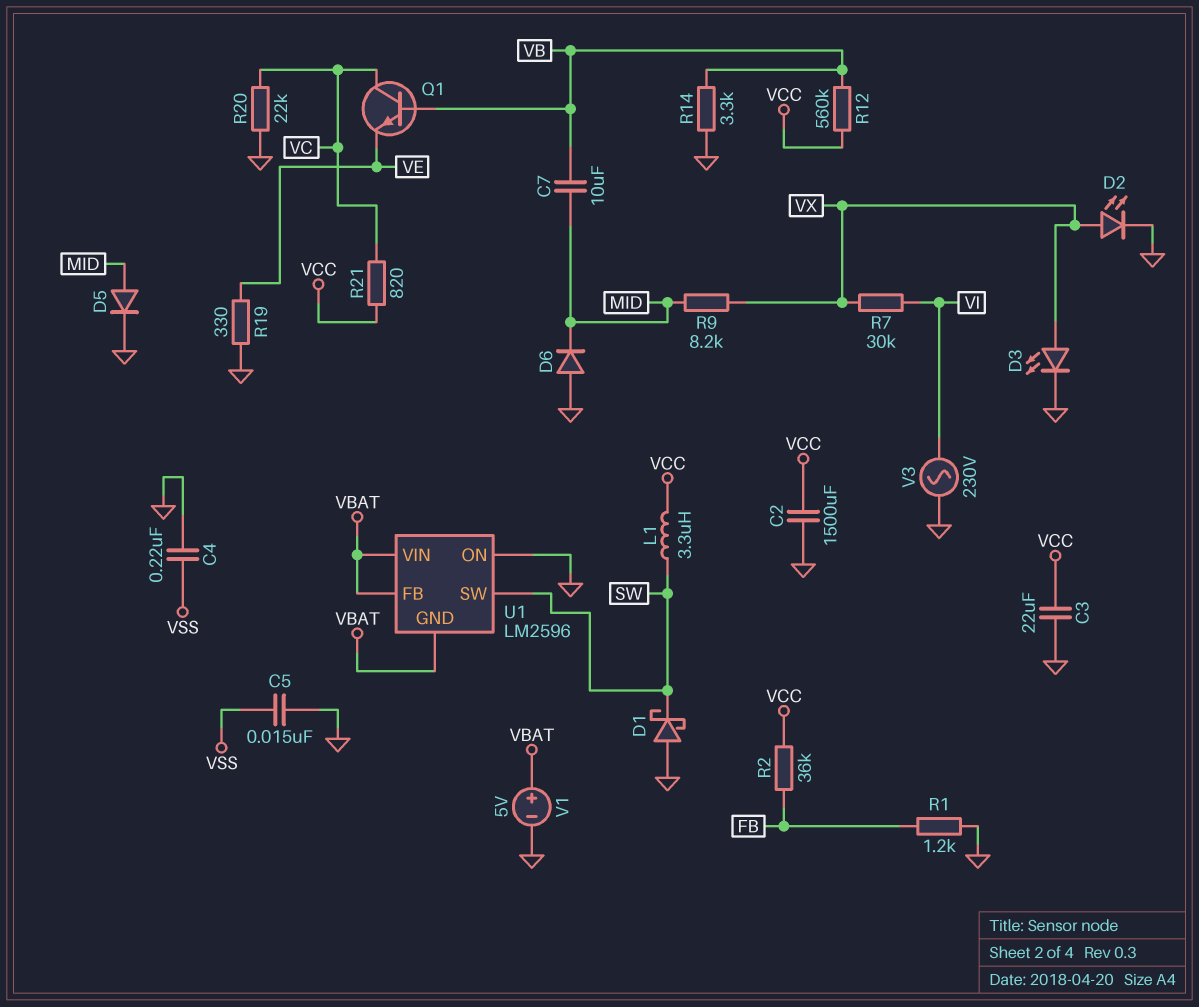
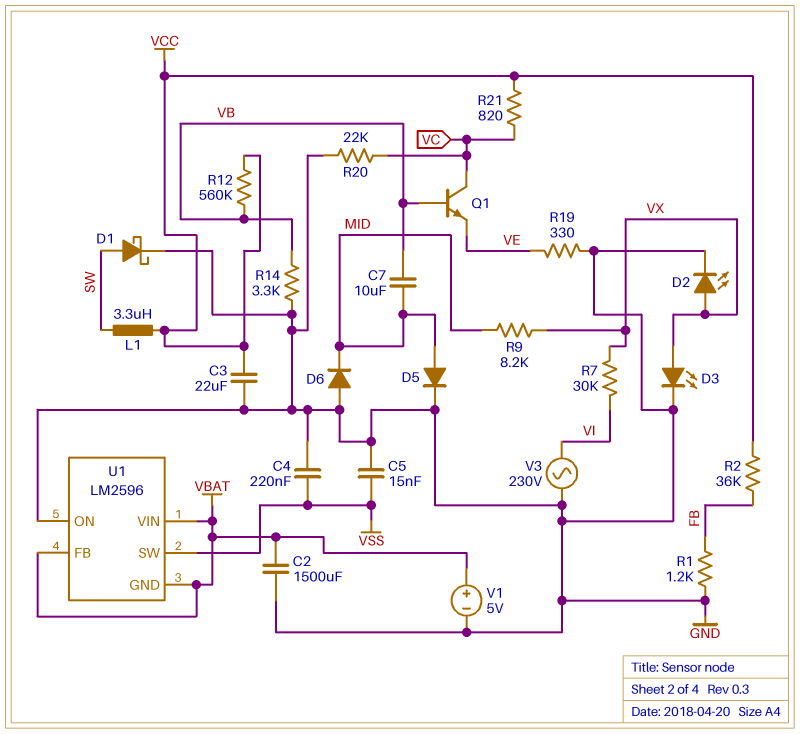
C2: 1500uF (GND, VCC) -> 1500uF (GND, VBAT)
D1: schottky (A GND, K SW) -> schottky (A SW, K GND)
U1 pin SW: SW -> VSS

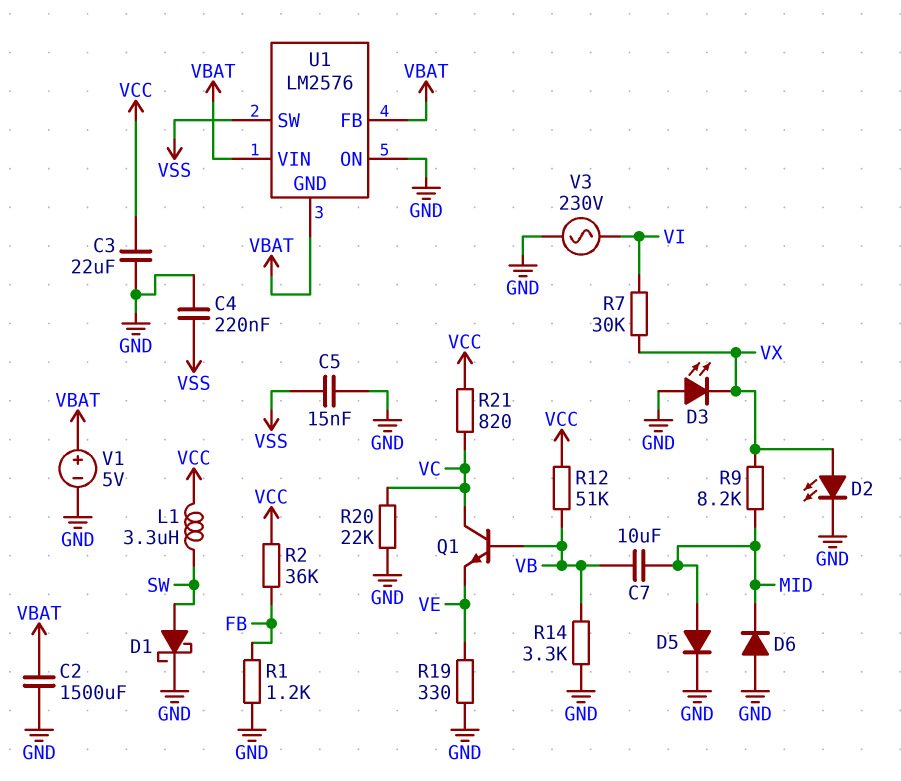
D3: LED (A VX, K GND) -> LED (A GND, K VX)
R12: 560k (VB, VCC) -> 51k (VB, VCC)
U1: LM2596 -> LM2576

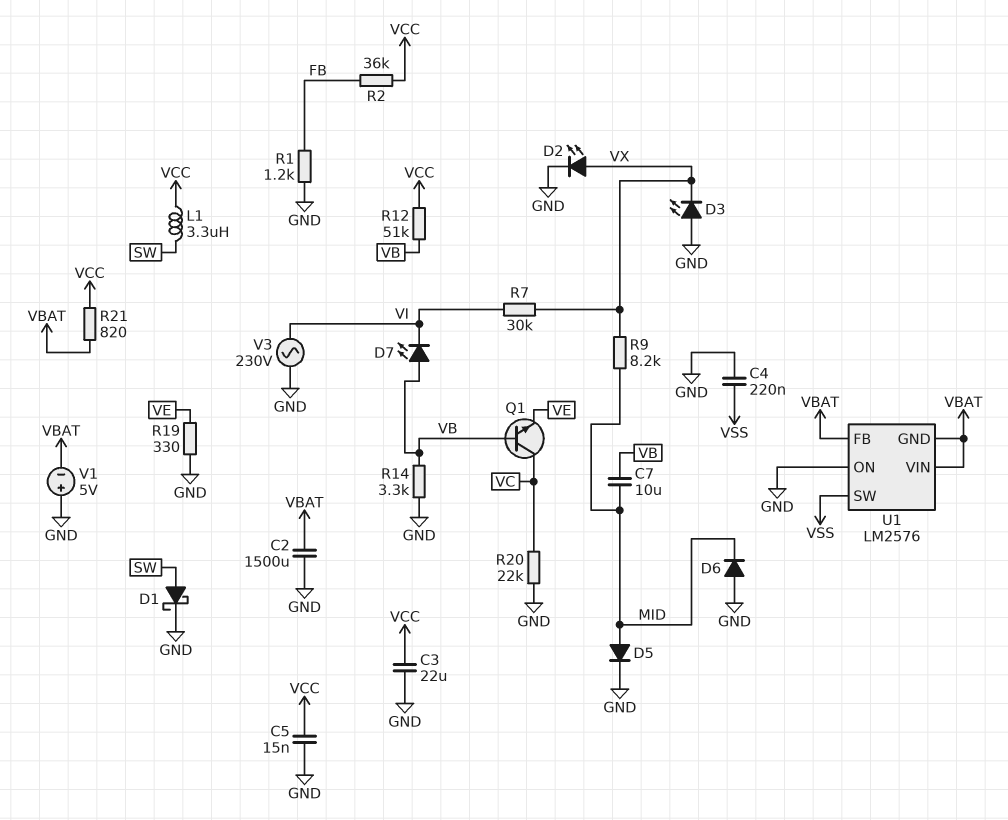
C5: 15nF (GND, VSS) -> 15nF (GND, VCC)
D7: none -> LED (A VB, K VI)
R21: 820 (VC, VCC) -> 820 (VBAT, VCC)
V1: 5V (plus VBAT, minus GND) -> 5V (plus GND, minus VBAT)

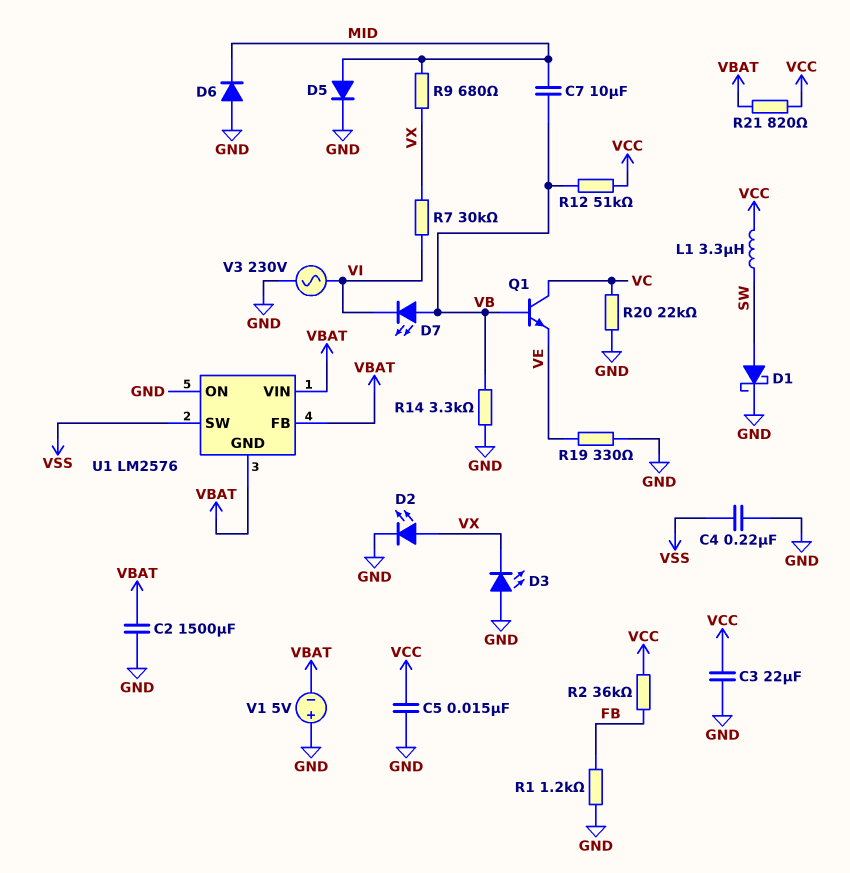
R9: 8.2k (MID, VX) -> 680 (MID, VX)

